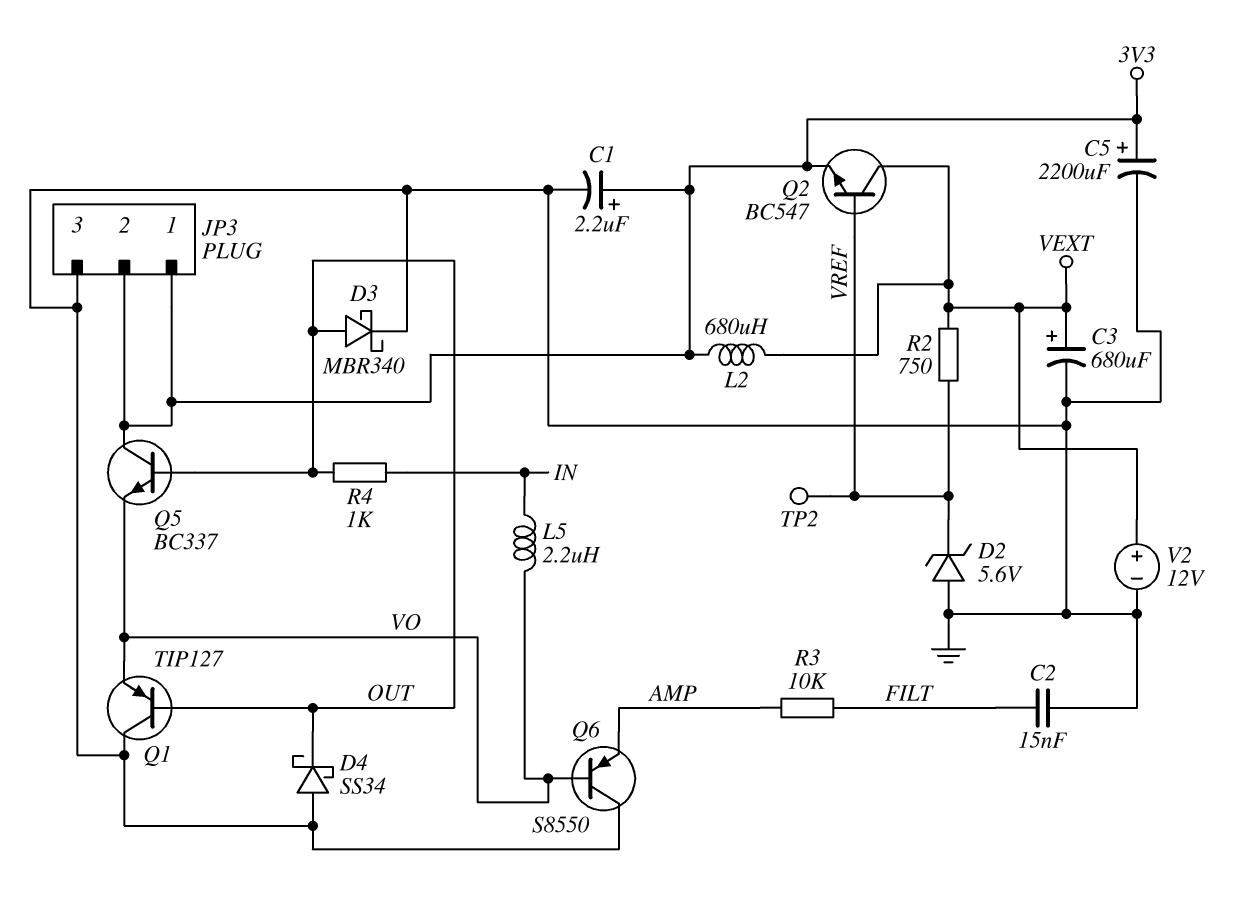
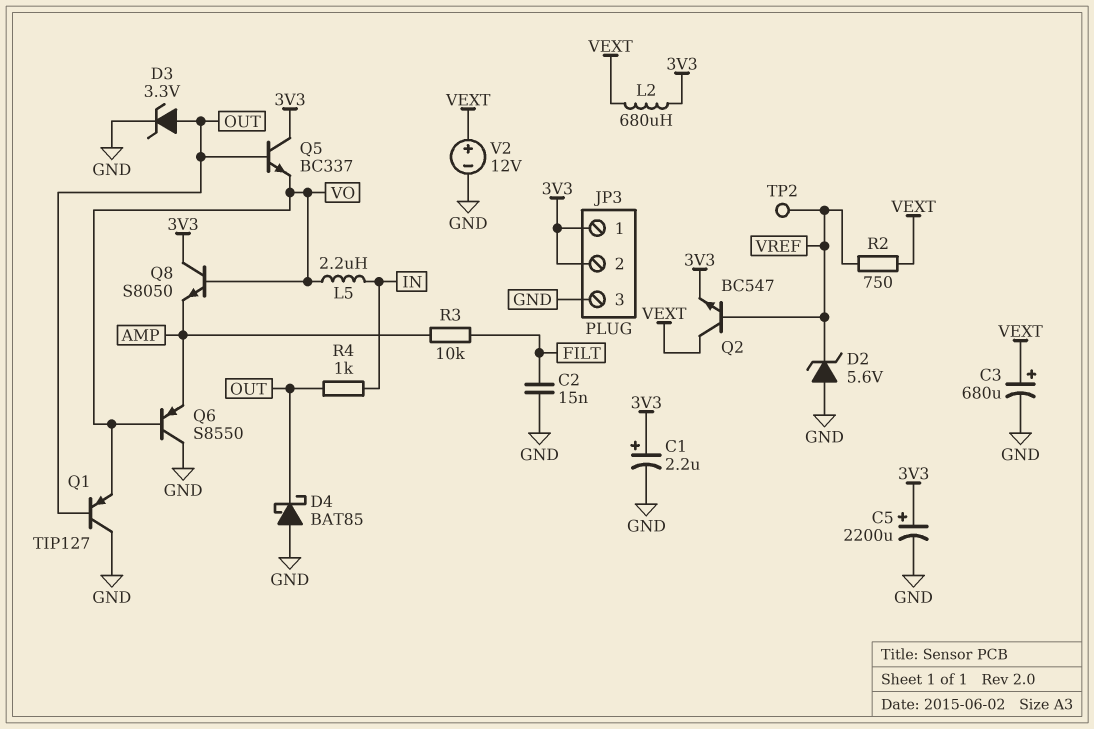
D3: schottky MBR340 (A OUT, K GND) -> zener 3.3V (A OUT, K GND)
D4: schottky SS34 (A GND, K OUT) -> schottky BAT85 (A GND, K OUT)
Q8: none -> NPN S8050 (B VO, C 3V3, E AMP)

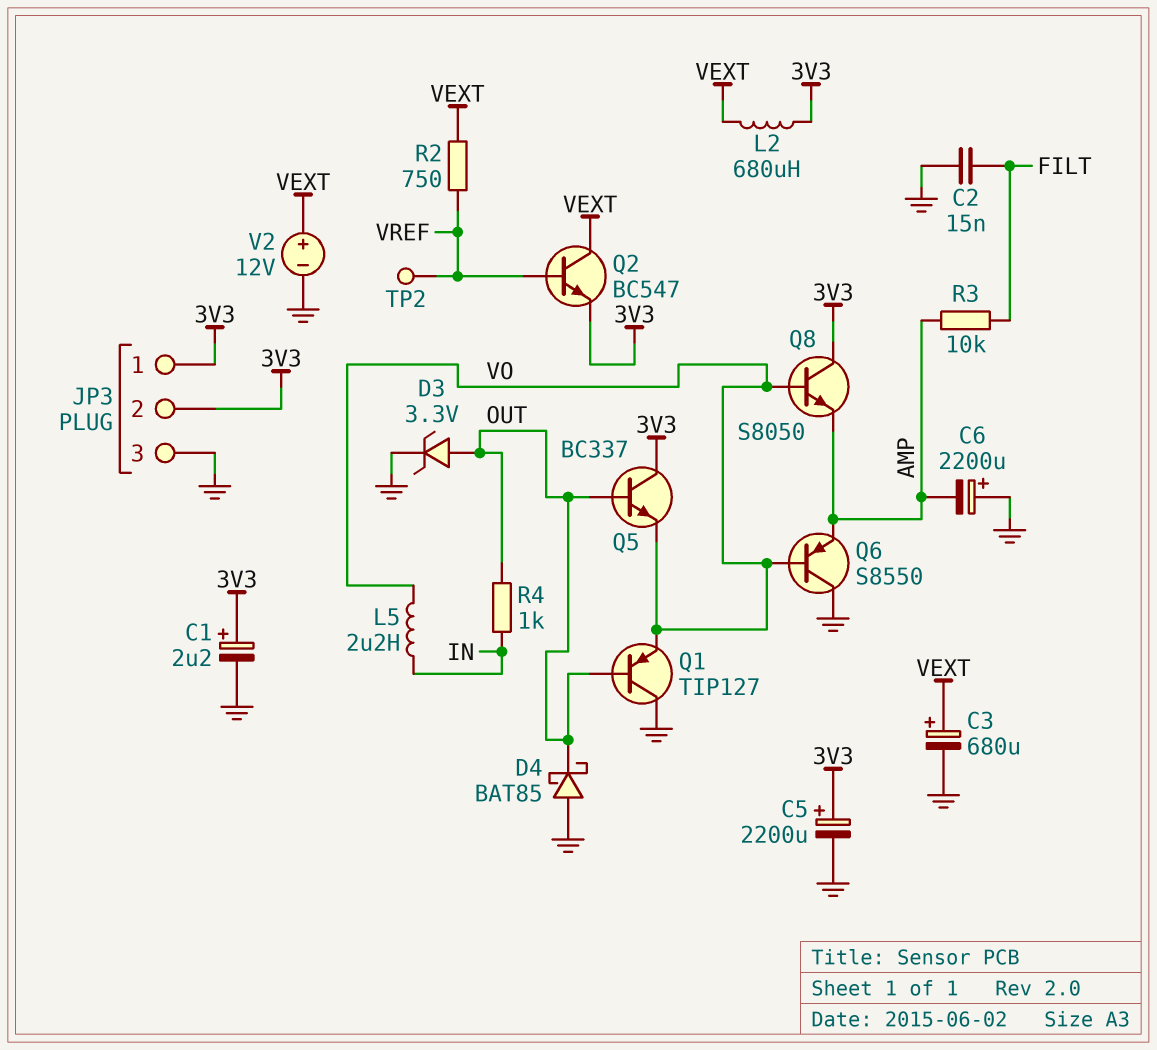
C6: none -> 2200uF (plus GND, minus AMP)
D2: zener 5.6V (A GND, K VREF) -> none

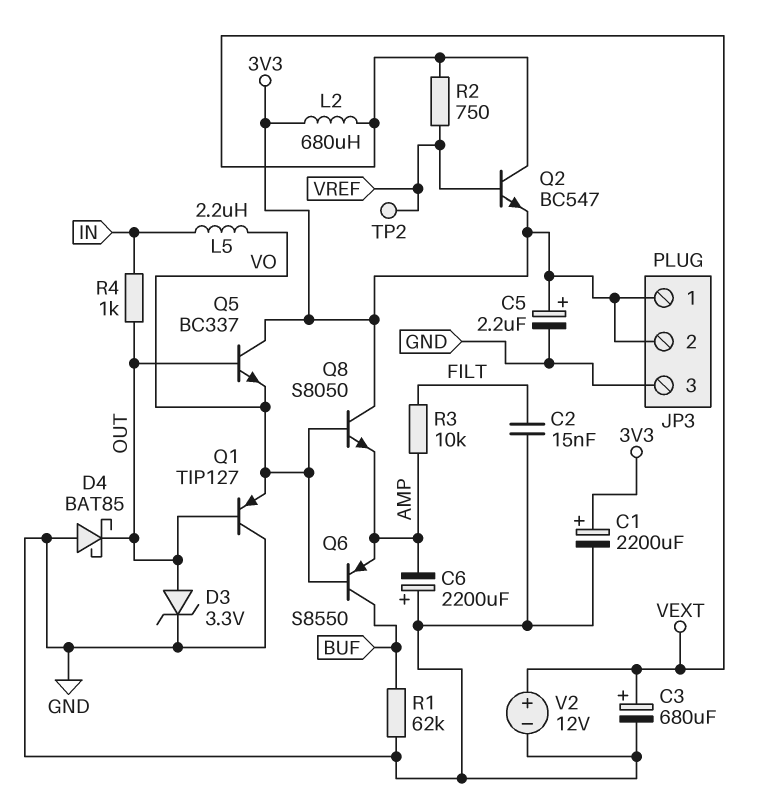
C1: 2.2uF (plus 3V3, minus GND) -> 2200uF (plus 3V3, minus GND)
C5: 2200uF (plus 3V3, minus GND) -> 2.2uF (plus 3V3, minus GND)
Q6: PNP S8550 (B VO, C GND, E AMP) -> PNP S8550 (B VO, C BUF, E AMP)
R1: none -> 62k (BUF, GND)

